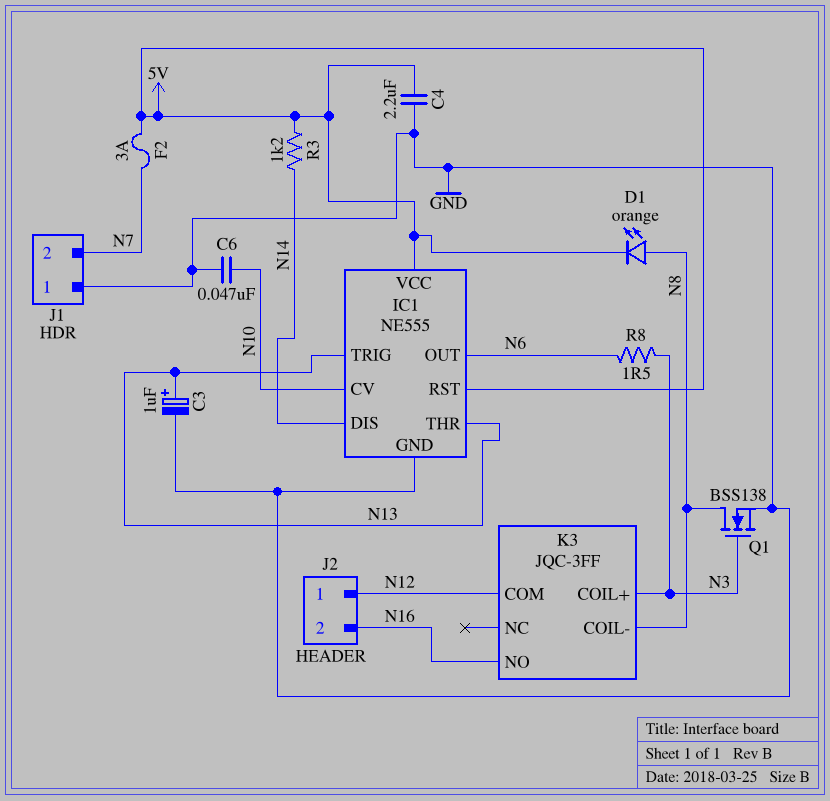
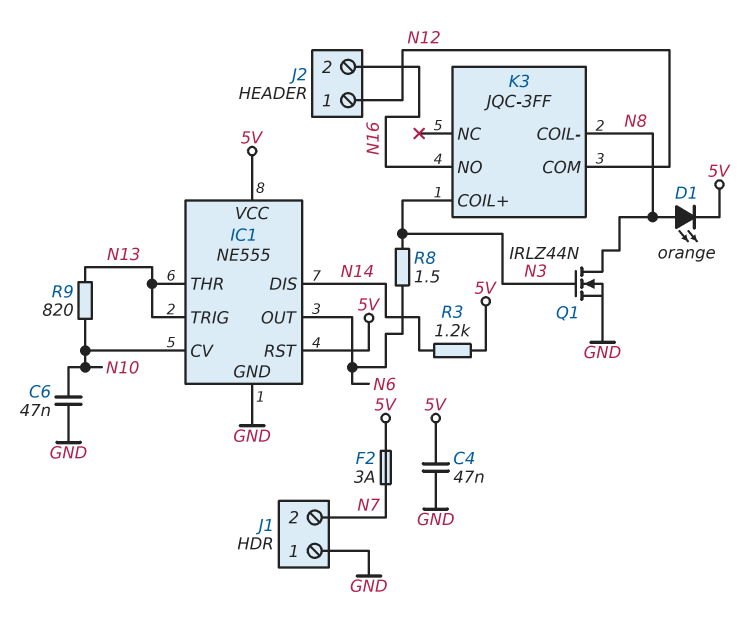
C3: 1uF (plus N13, minus GND) -> none
C4: 2.2uF (5V, GND) -> 47nF (5V, GND)
Q1: NMOS BSS138 (G N3, D N8, S GND) -> NMOS IRLZ44N (G N3, D N8, S GND)
R9: none -> 820 (N10, N13)

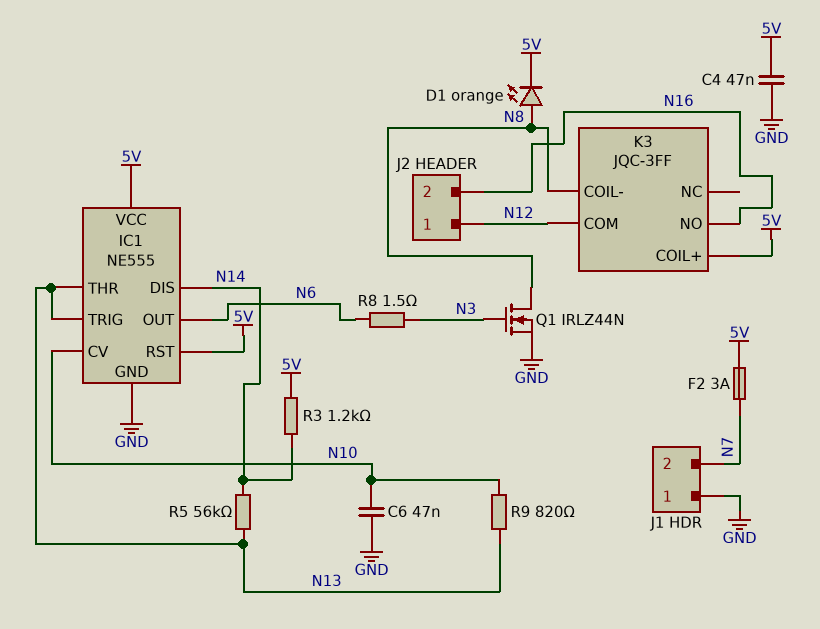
K3 pin COIL+: N3 -> 5V
R5: none -> 56k (N13, N14)

